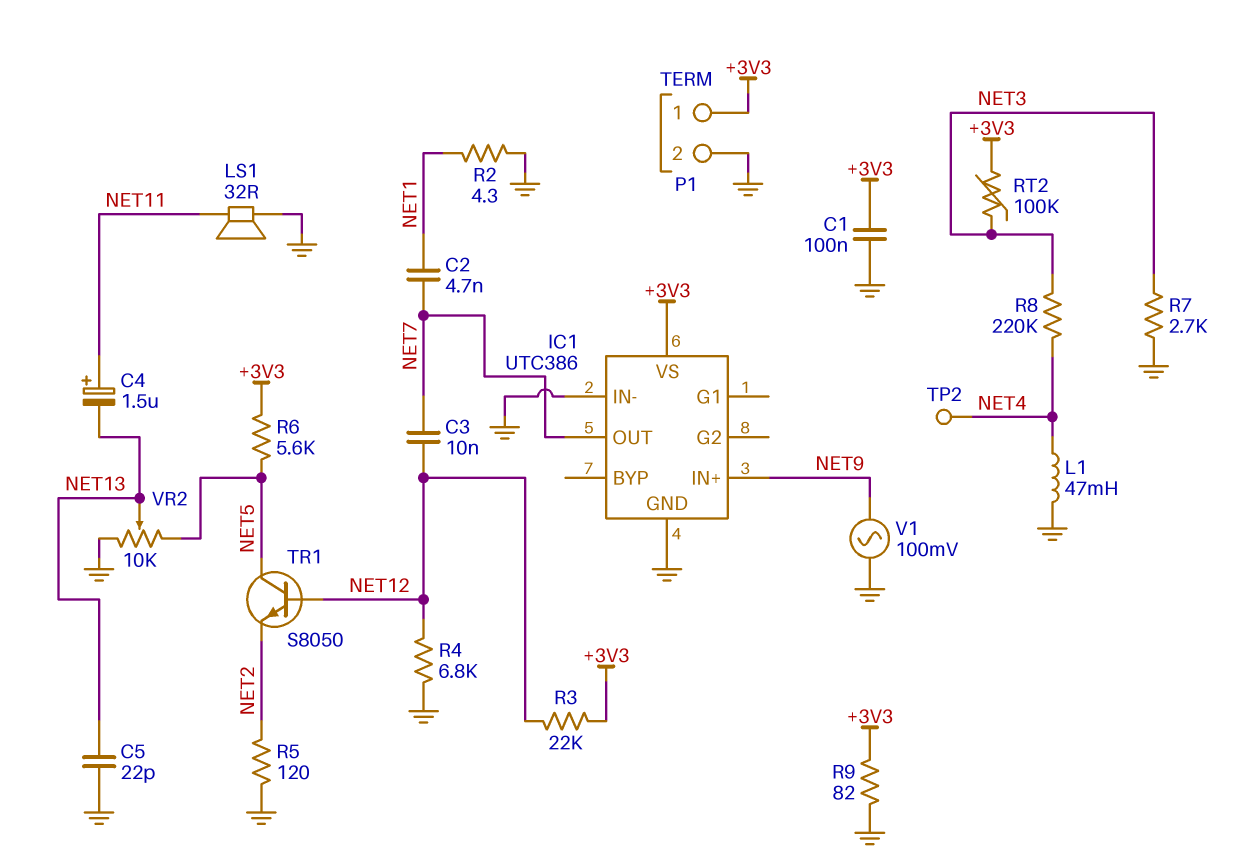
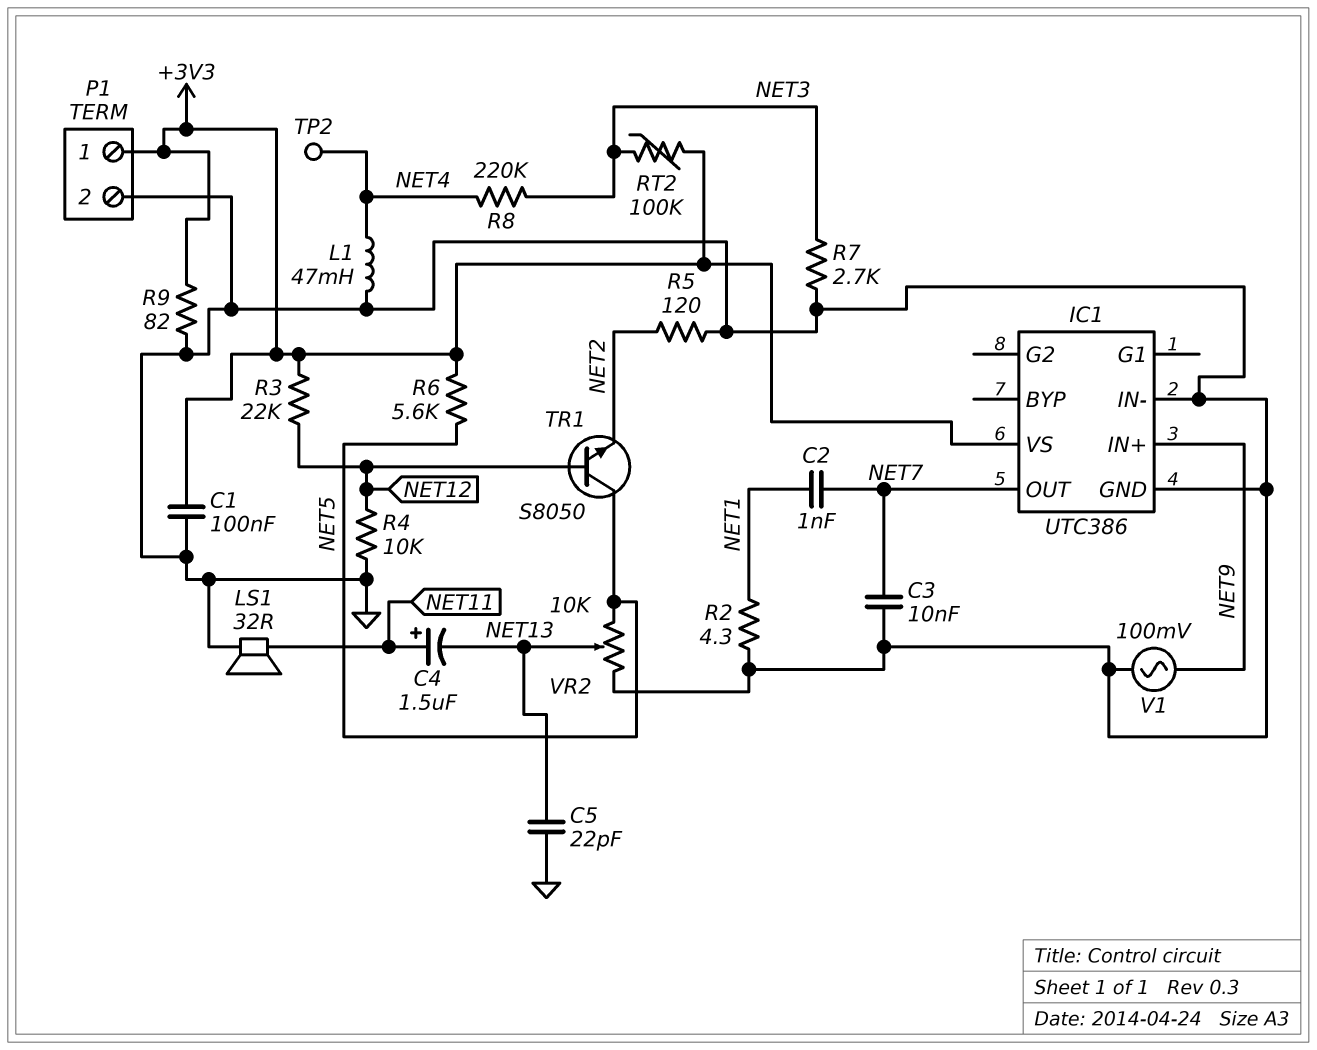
C2: 4.7nF (NET1, NET7) -> 1nF (NET1, NET7)
C3: 10nF (NET7, NET12) -> 10nF (GND, NET7)
R4: 6.8k (GND, NET12) -> 10k (GND, NET12)

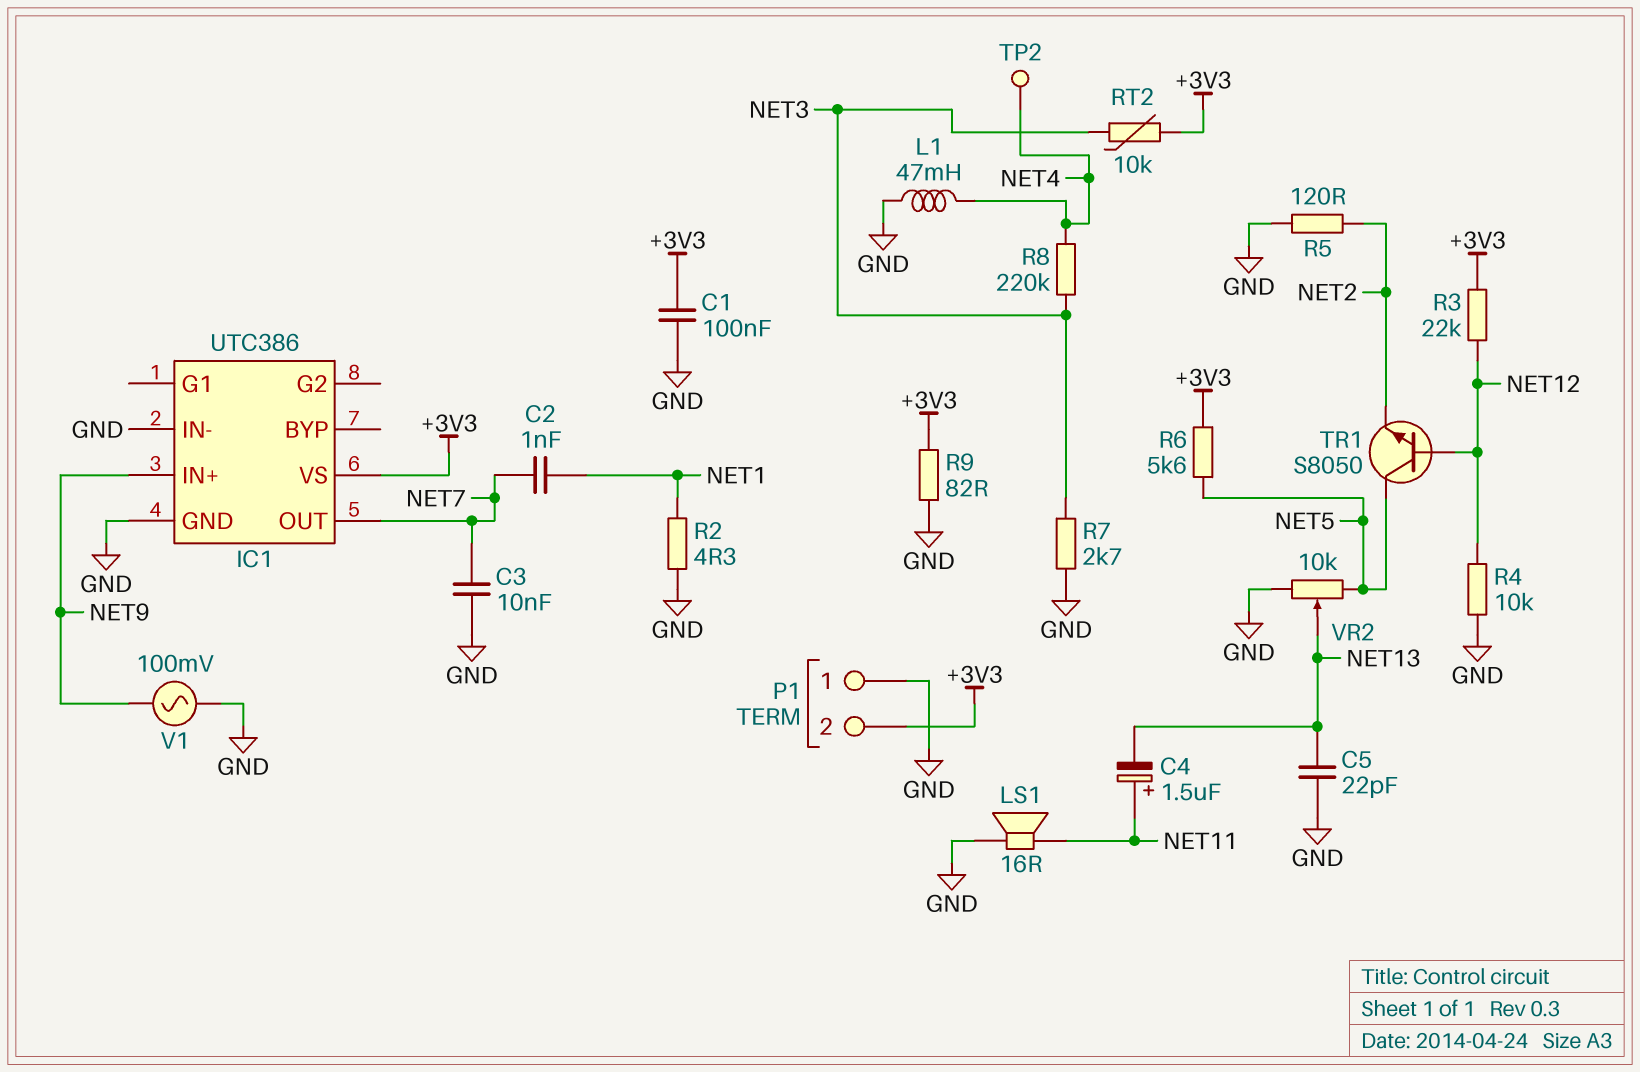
LS1: speaker 32R (GND, NET11) -> speaker 16R (GND, NET11)
P1 pin 1: +3V3 -> GND
P1 pin 2: GND -> +3V3
RT2: 100k (+3V3, NET3) -> 10k (+3V3, NET3)

